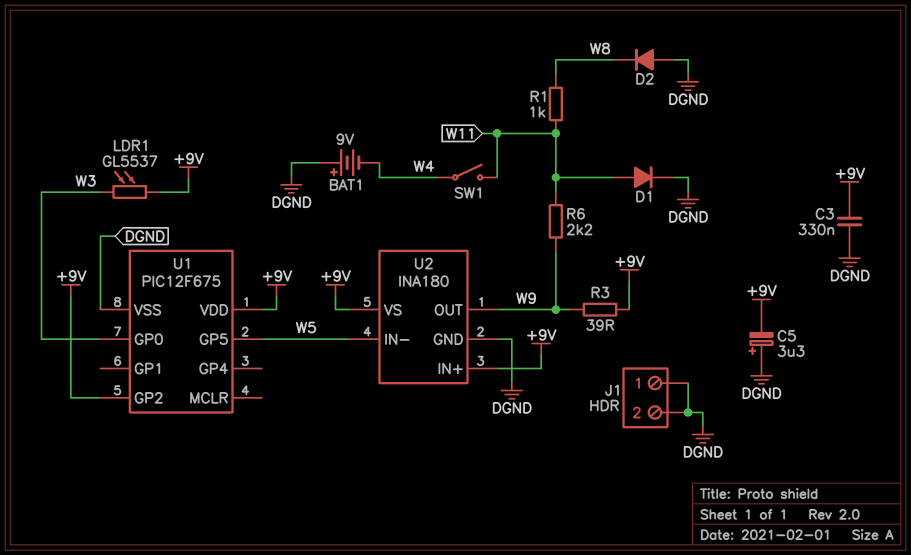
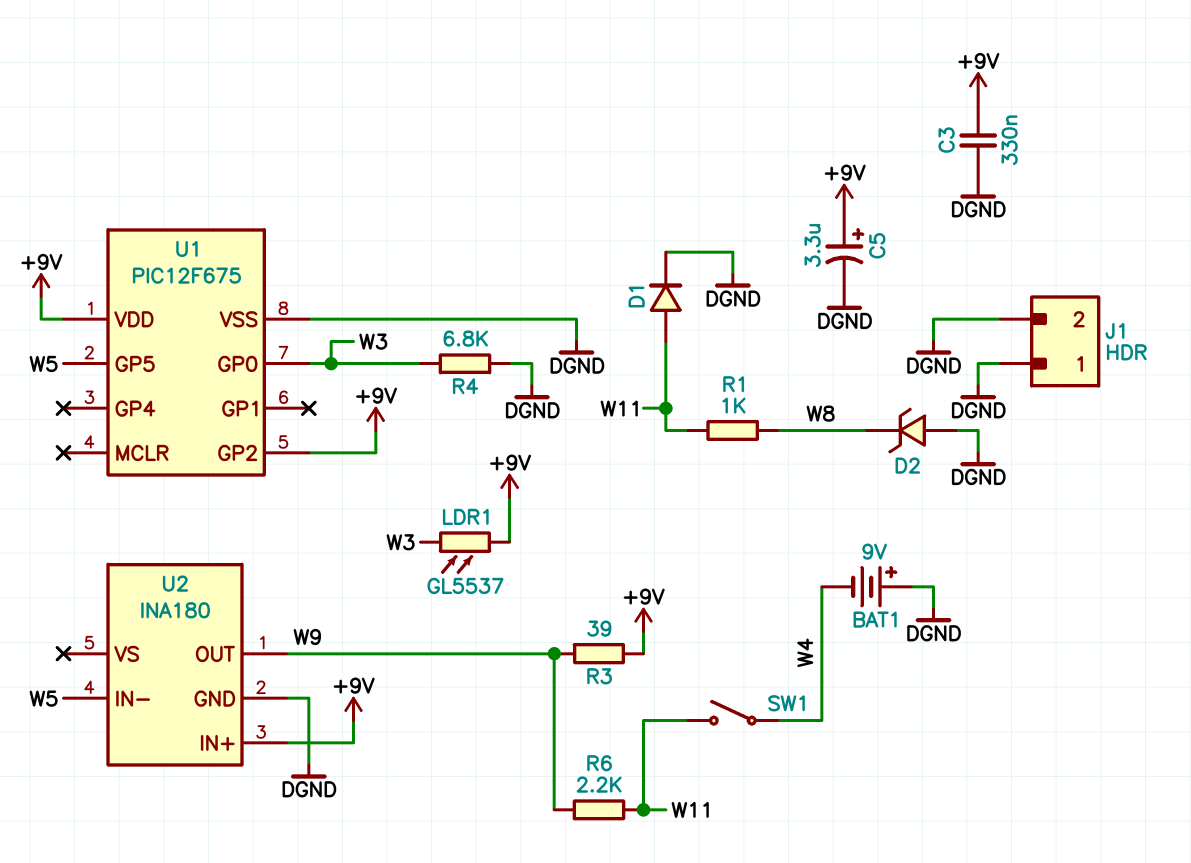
C5: 3.3uF (plus DGND, minus +9V) -> 3.3uF (plus +9V, minus DGND)
D2: diode (A DGND, K W8) -> zener (A DGND, K W8)
R4: none -> 6.8k (DGND, W3)
U2 pin VS: +9V -> none

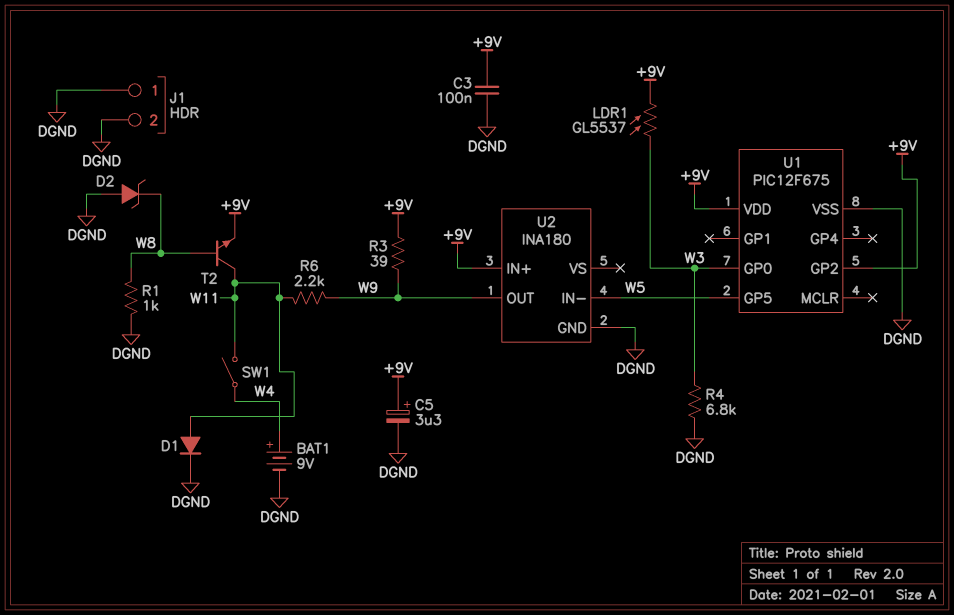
BAT1: 9V (plus DGND, minus W4) -> 9V (plus W4, minus DGND)
C3: 330nF (+9V, DGND) -> 100nF (+9V, DGND)
R1: 1k (W8, W11) -> 1k (DGND, W8)
T2: none -> NPN (B W8, C W11, E +9V)

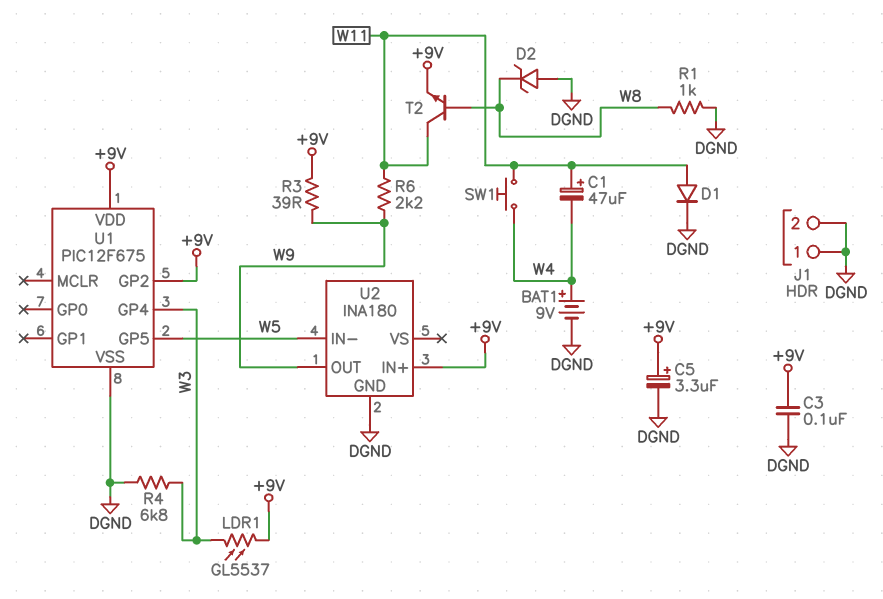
C1: none -> 47uF (plus W11, minus W4)
SW1: switch (W4, W11) -> button (W4, W11)
U1 pin GP0: W3 -> none
U1 pin GP4: none -> W3

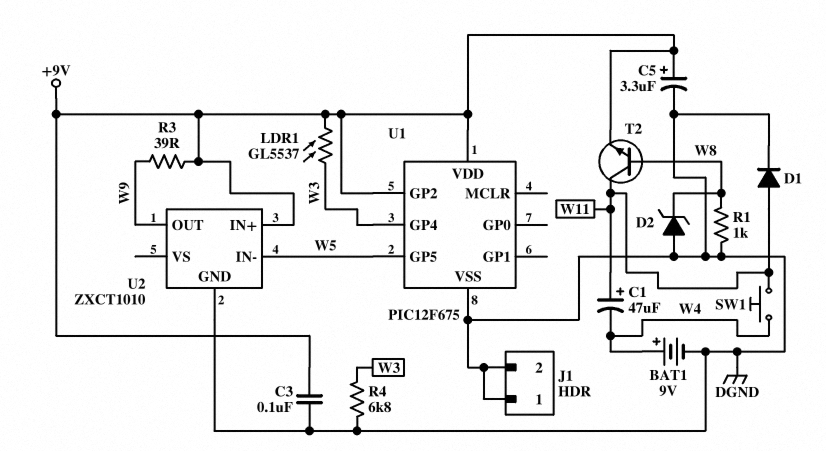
R6: 2.2k (W9, W11) -> none
U2: INA180 -> ZXCT1010

